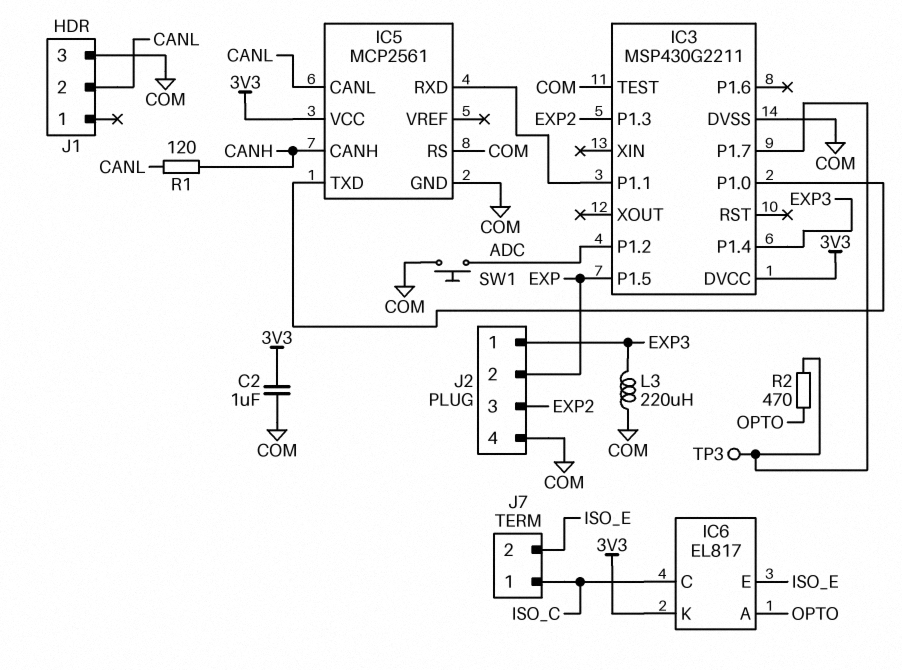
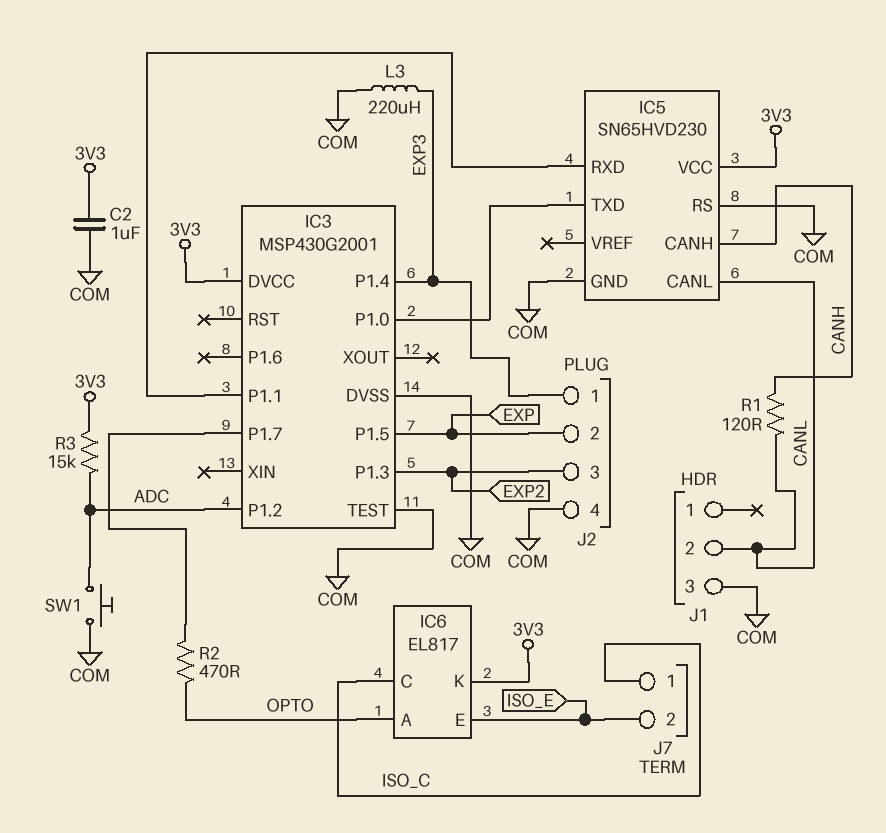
IC3: MSP430G2211 -> MSP430G2001
IC5: MCP2561 -> SN65HVD230
R3: none -> 15k (3V3, ADC)
TP3: test point (IC3/P1.7) -> none

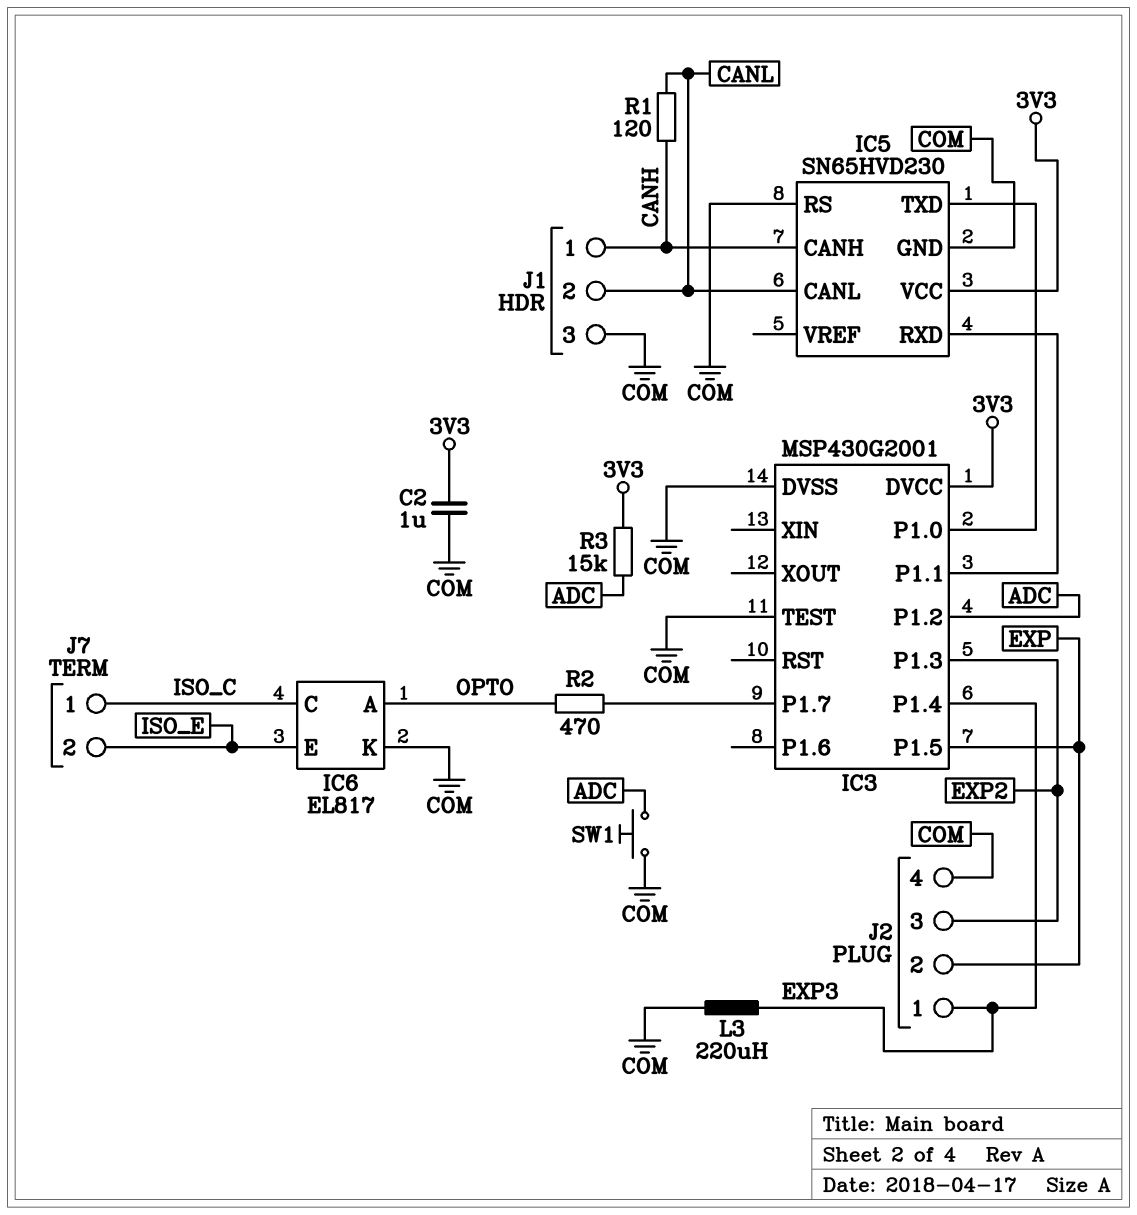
IC6 pin K: 3V3 -> COM
J1 pin 1: none -> CANH

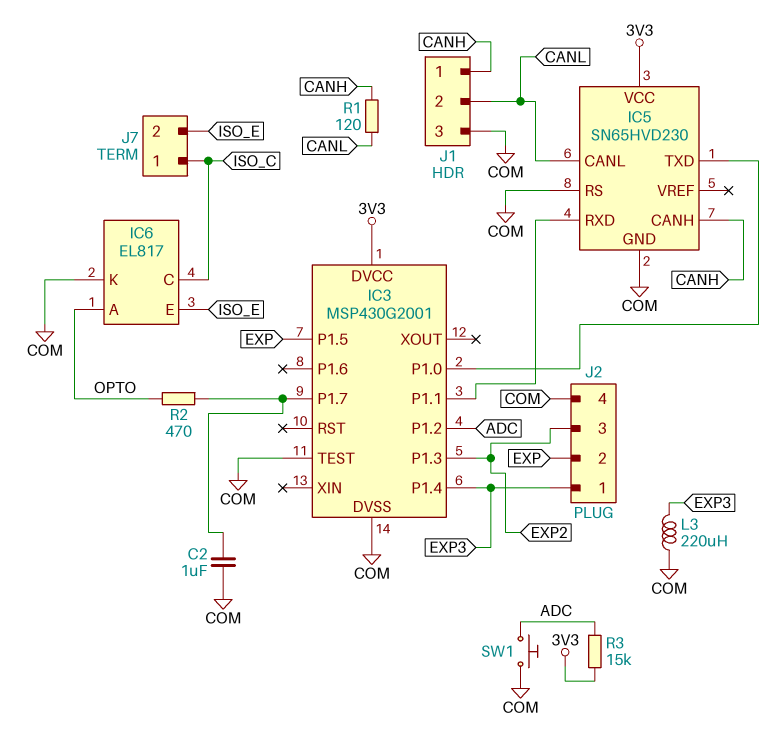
C2: 1uF (3V3, COM) -> 1uF (COM, IC3/P1.7)

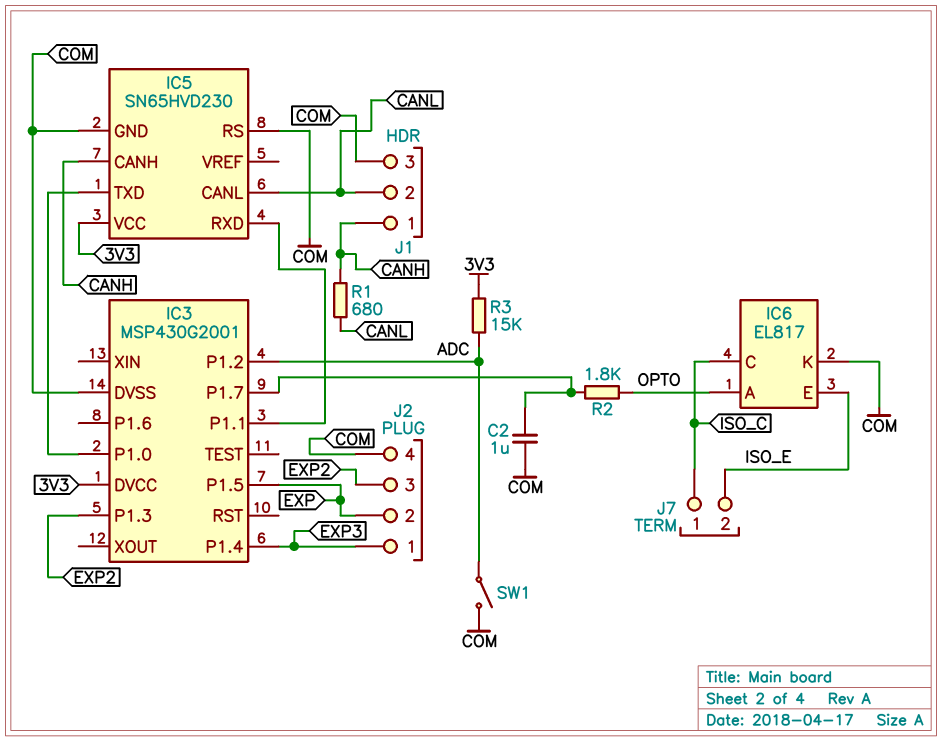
IC3 pin TEST: COM -> none
L3: 220uH (COM, EXP3) -> none
R1: 120 (CANH, CANL) -> 680 (CANH, CANL)
R2: 470 (IC3/P1.7, OPTO) -> 1.8k (IC3/P1.7, OPTO)
SW1: button (ADC, COM) -> switch (ADC, COM)

